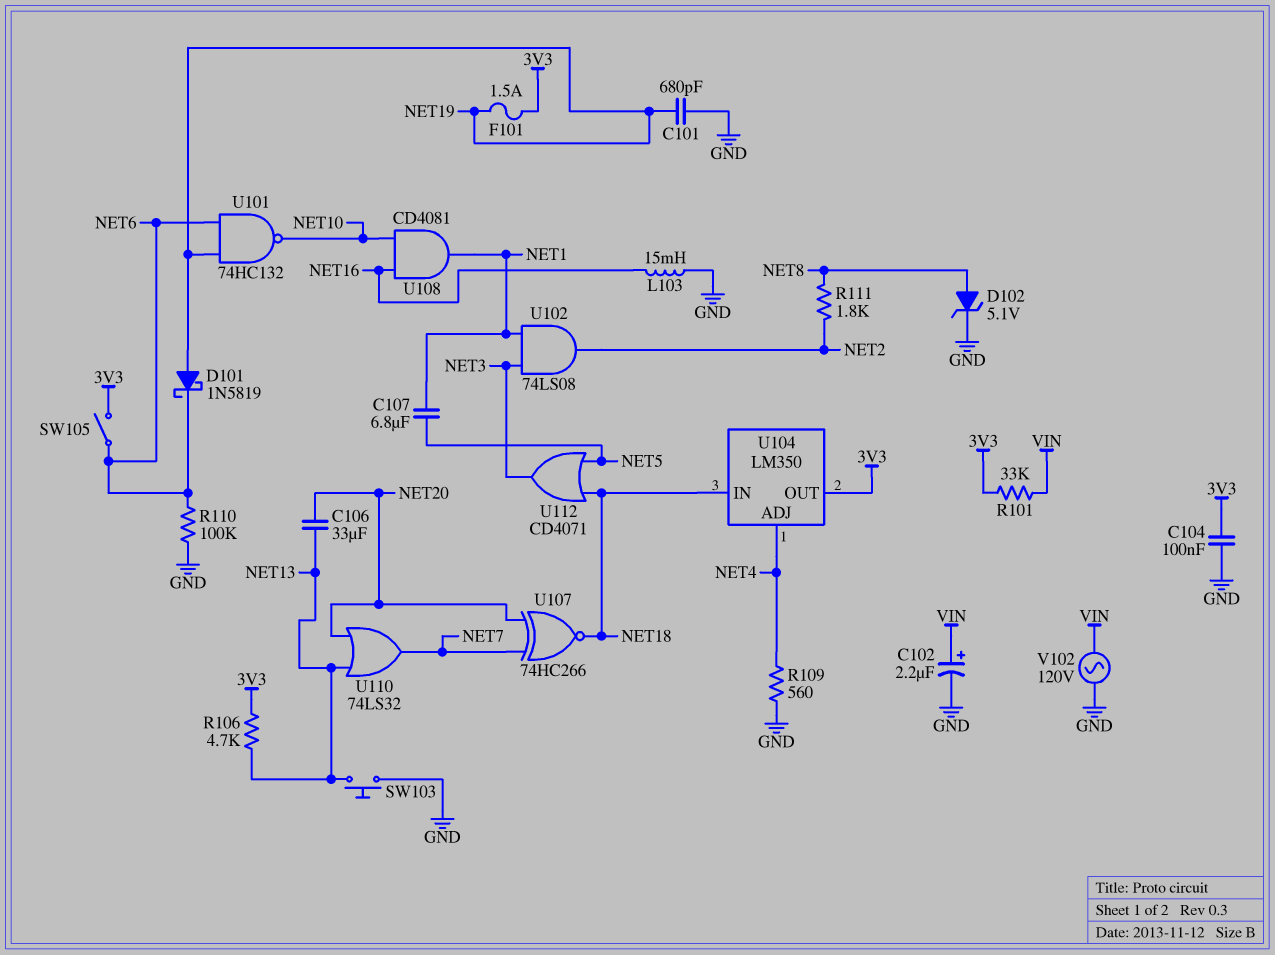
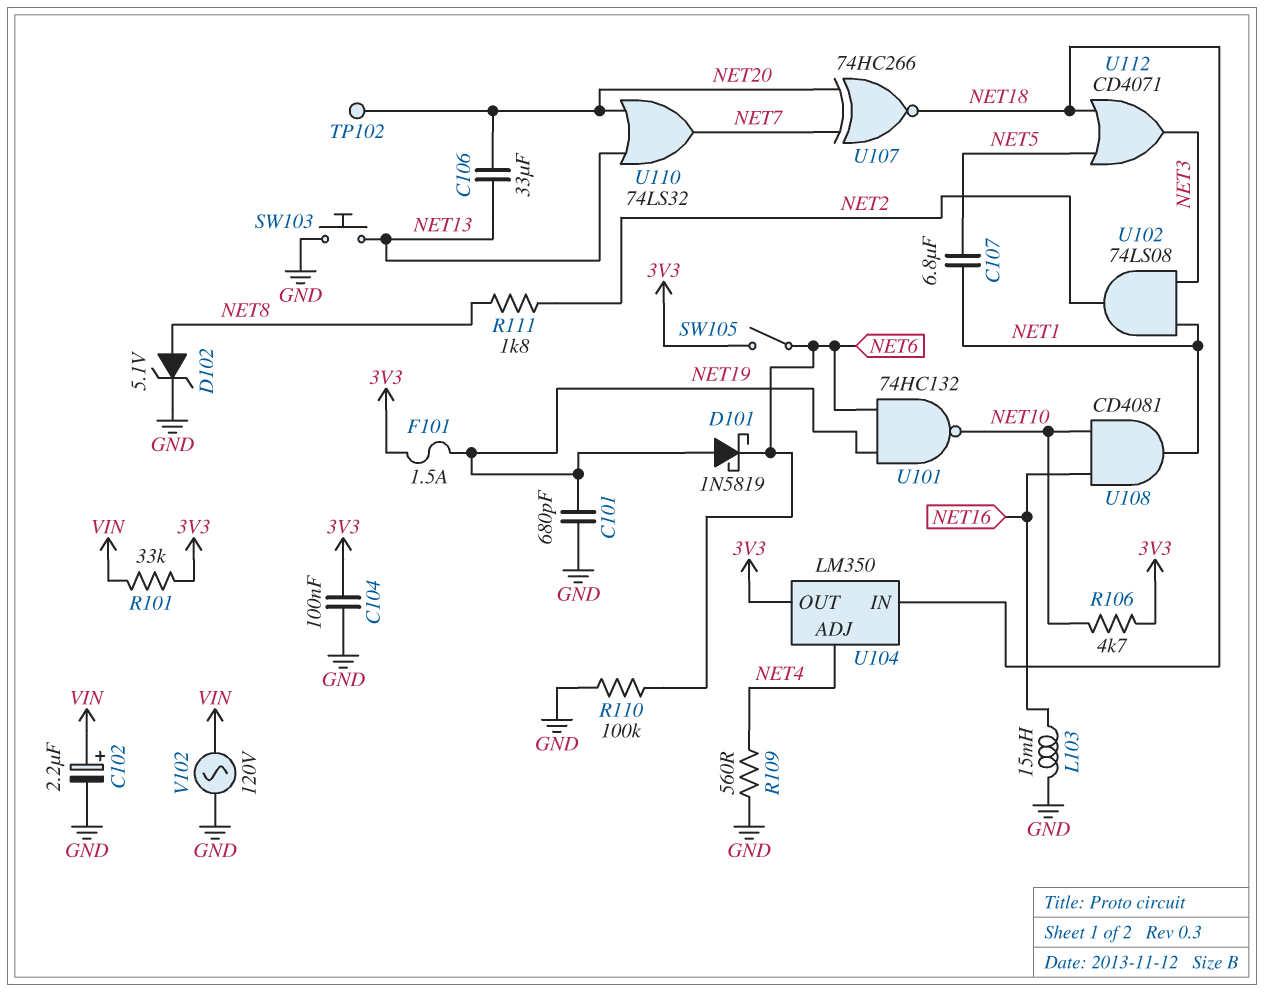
R106: 4.7k (3V3, NET13) -> 4.7k (3V3, NET10)
TP102: none -> test point (NET20)

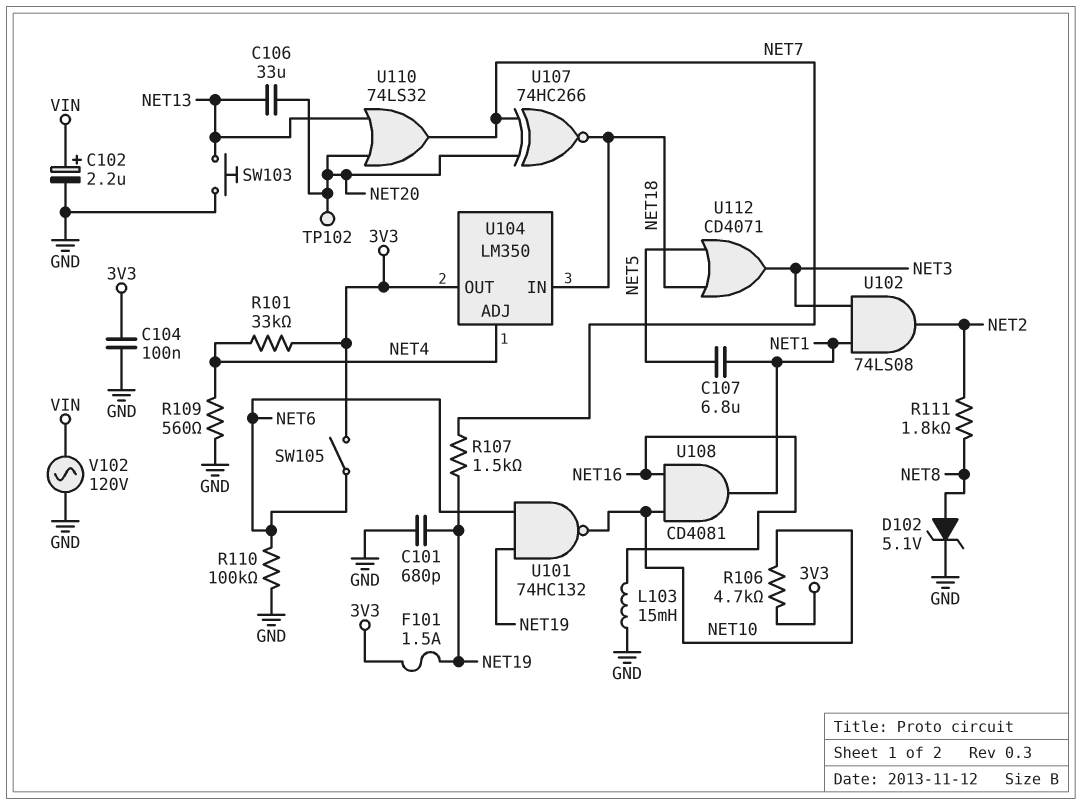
D101: schottky 1N5819 (A NET19, K NET6) -> none
R101: 33k (3V3, VIN) -> 33k (3V3, NET4)
R107: none -> 1.5k (NET7, NET19)

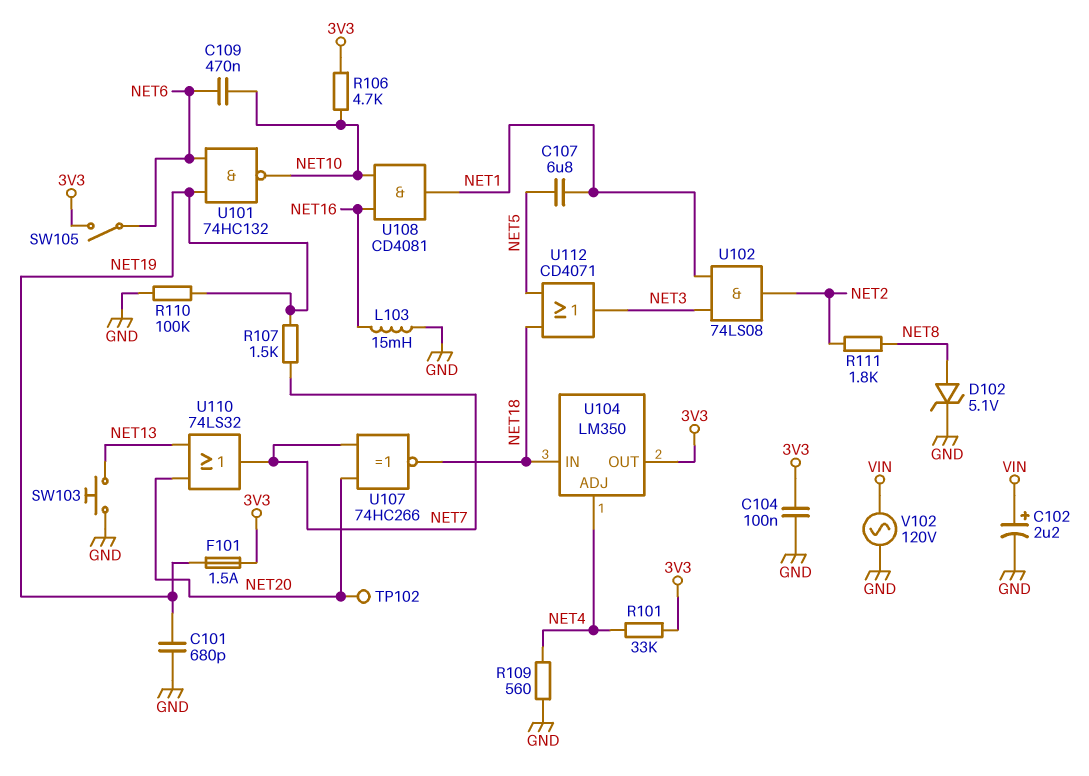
C106: 33uF (NET13, NET20) -> none
C109: none -> 470nF (NET6, NET10)
R110: 100k (GND, NET6) -> 100k (GND, NET19)

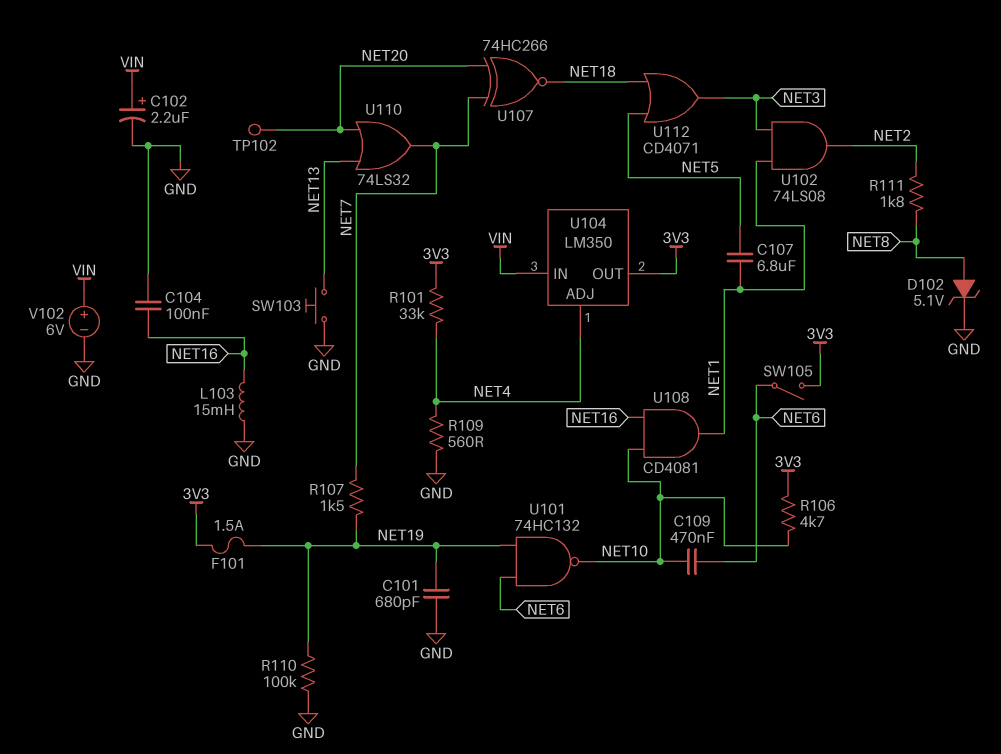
C104: 100nF (3V3, GND) -> 100nF (GND, NET16)
U104 pin IN: NET18 -> VIN
V102: AC 120V (GND, VIN) -> 6V (plus VIN, minus GND)

